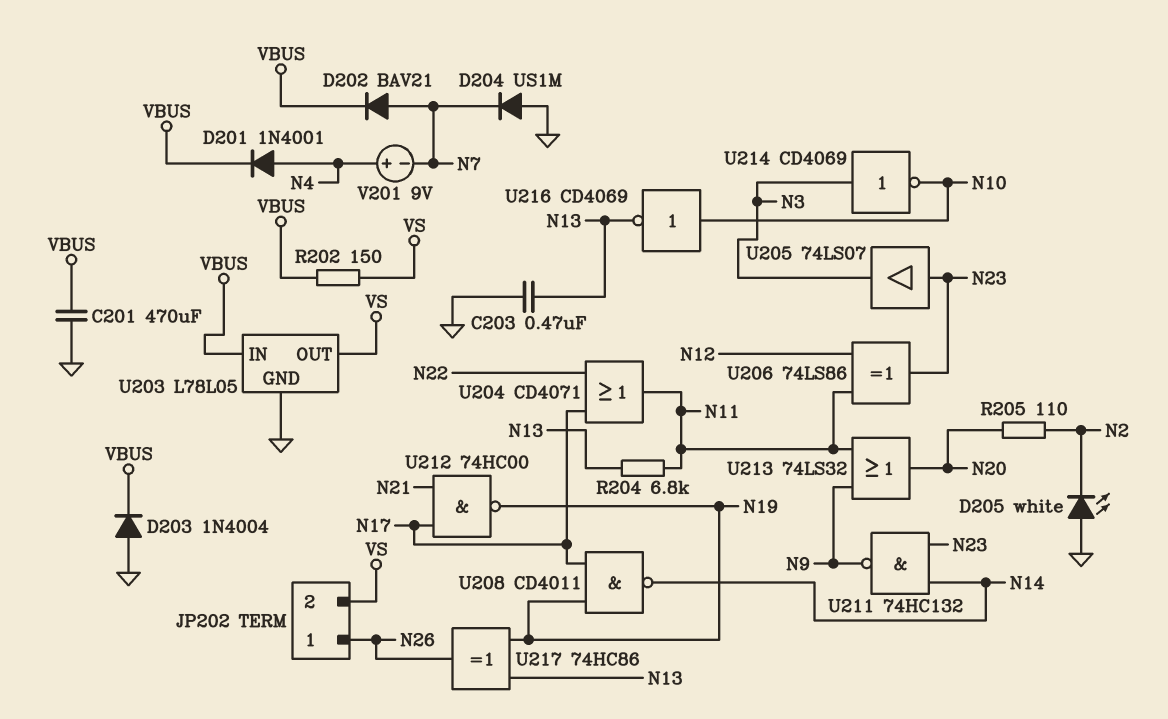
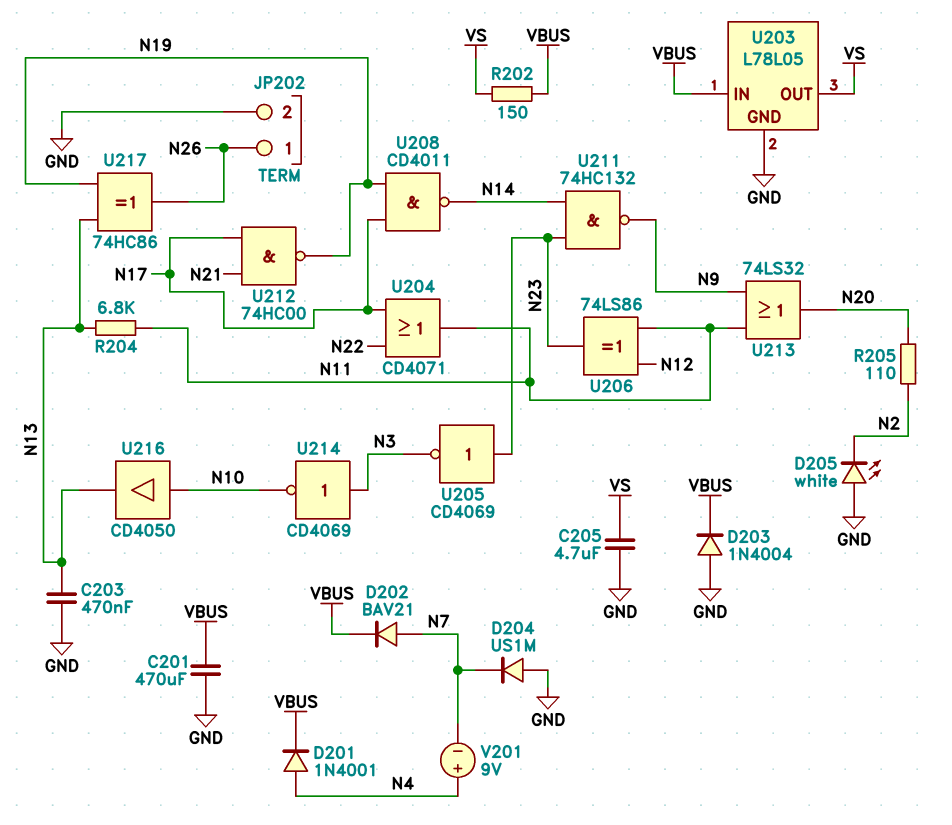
C205: none -> 4.7uF (GND, VS)
JP202 pin 2: VS -> GND
U205: buffer 74LS07 (in N23, out N3) -> NOT CD4069 (in N23, out N3)
U216: NOT CD4069 (in N10, out N13) -> buffer CD4050 (in N10, out N13)

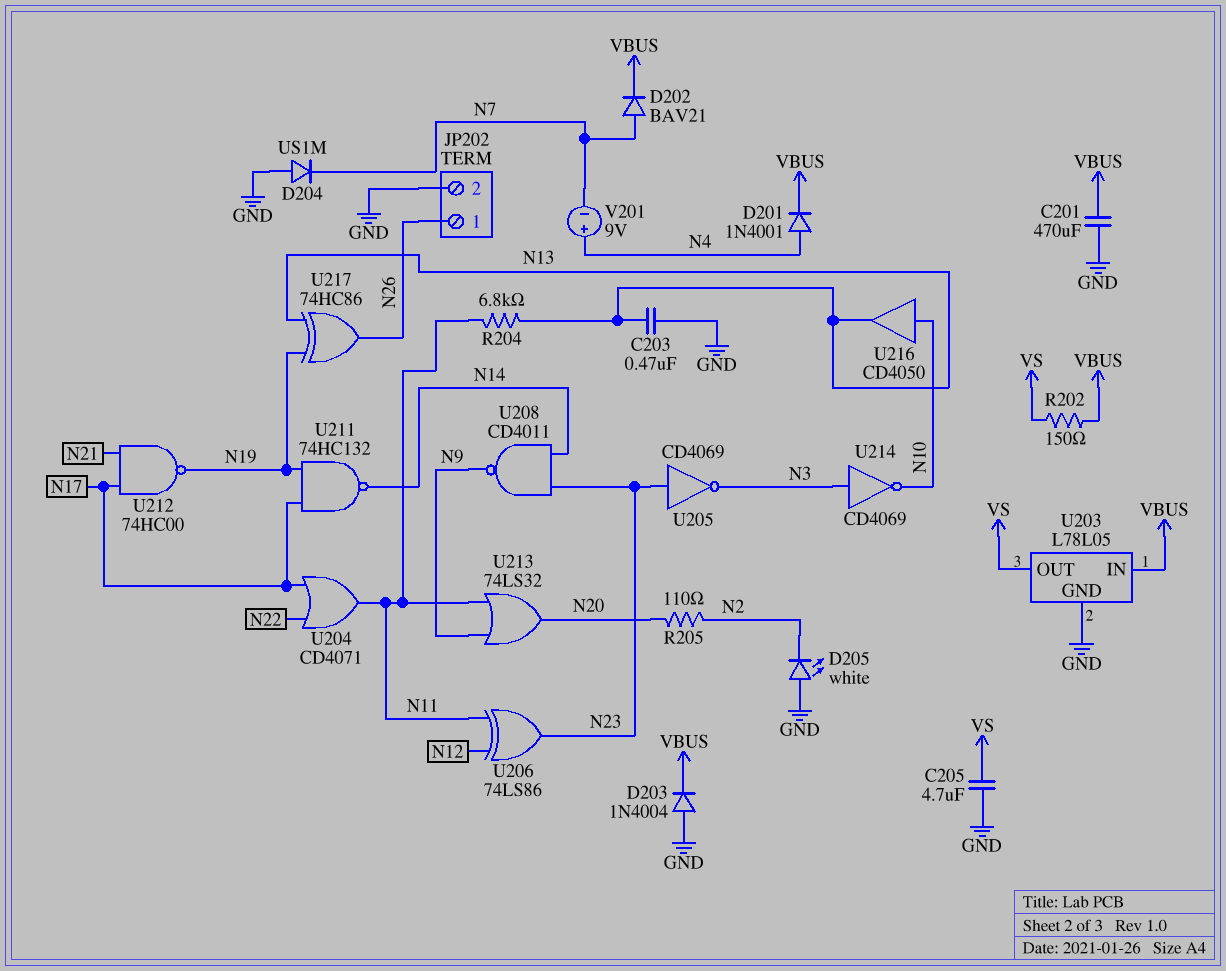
U208: NAND CD4011 (in N17, in N19, out N14) -> NAND CD4011 (in N14, in N23, out N9)
U211: NAND 74HC132 (in N14, in N23, out N9) -> NAND 74HC132 (in N17, in N19, out N14)

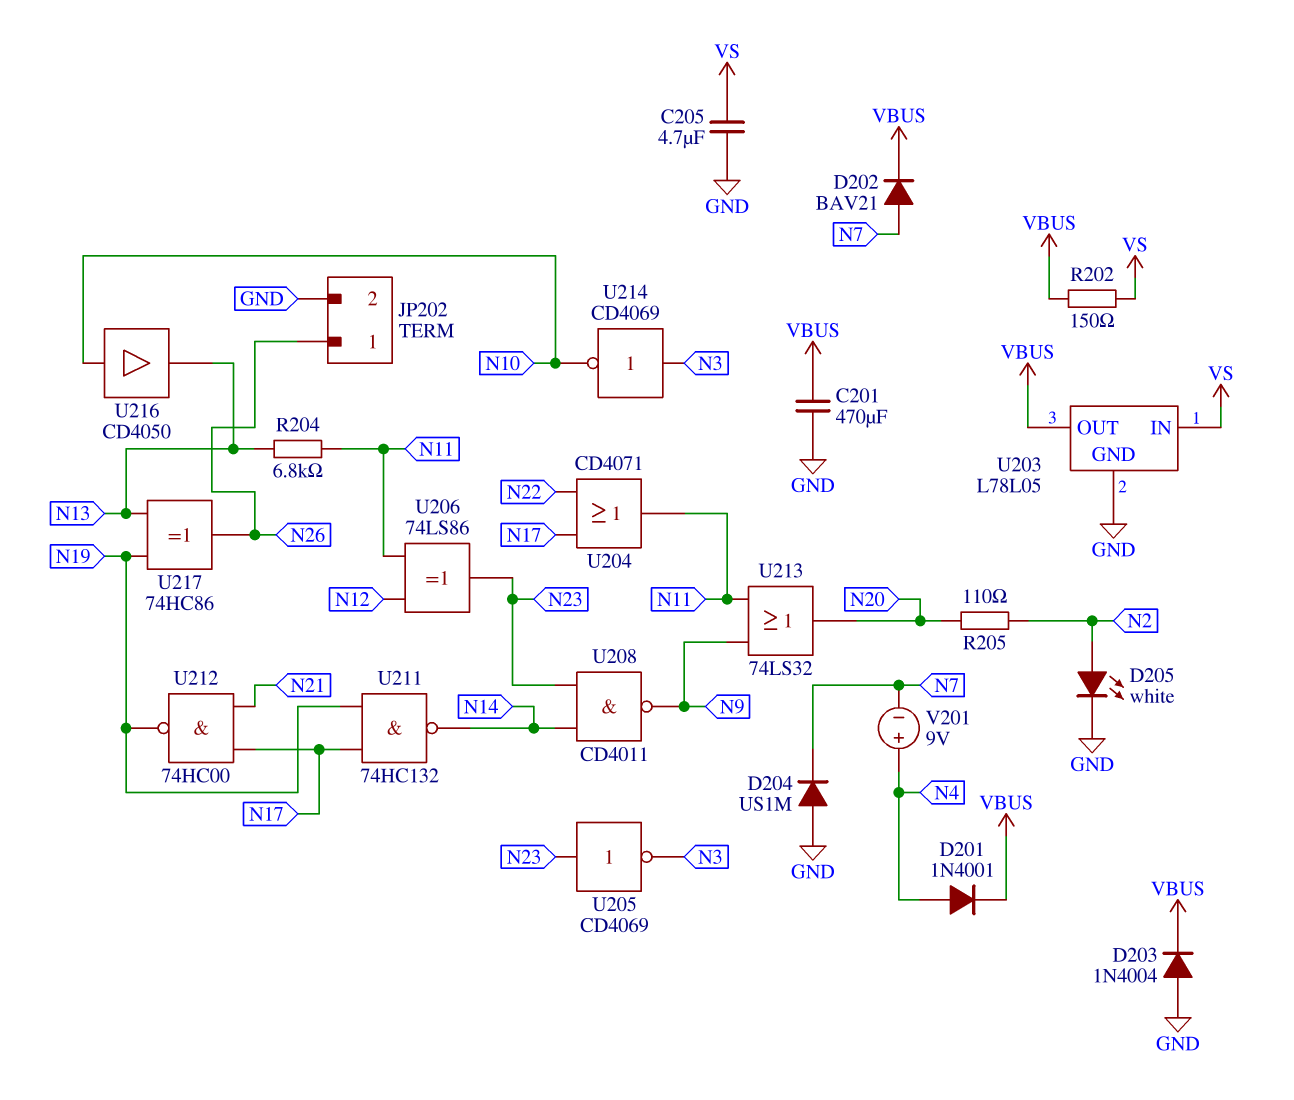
C203: 470nF (GND, N13) -> none
D205: LED white (A GND, K N2) -> LED white (A N2, K GND)
U203 pin IN: VBUS -> VS
U203 pin OUT: VS -> VBUS

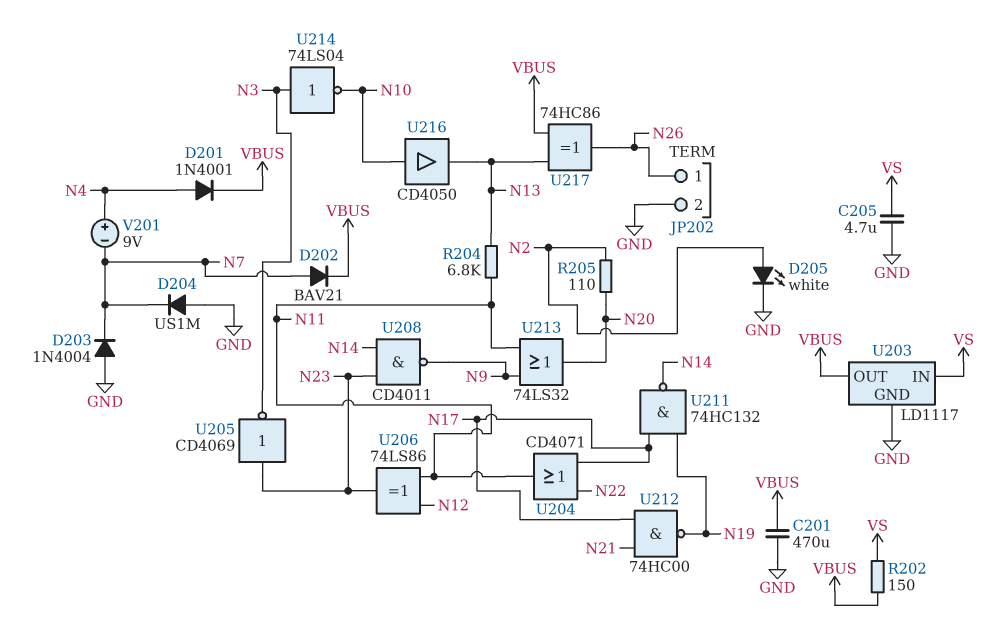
D203: diode 1N4004 (A GND, K VBUS) -> diode 1N4004 (A GND, K N7)
U203: L78L05 -> LD1117
U214: NOT CD4069 (in N3, out N10) -> NOT 74LS04 (in N3, out N10)
U217: XOR 74HC86 (in N13, in N19, out N26) -> XOR 74HC86 (in N13, in VBUS, out N26)

